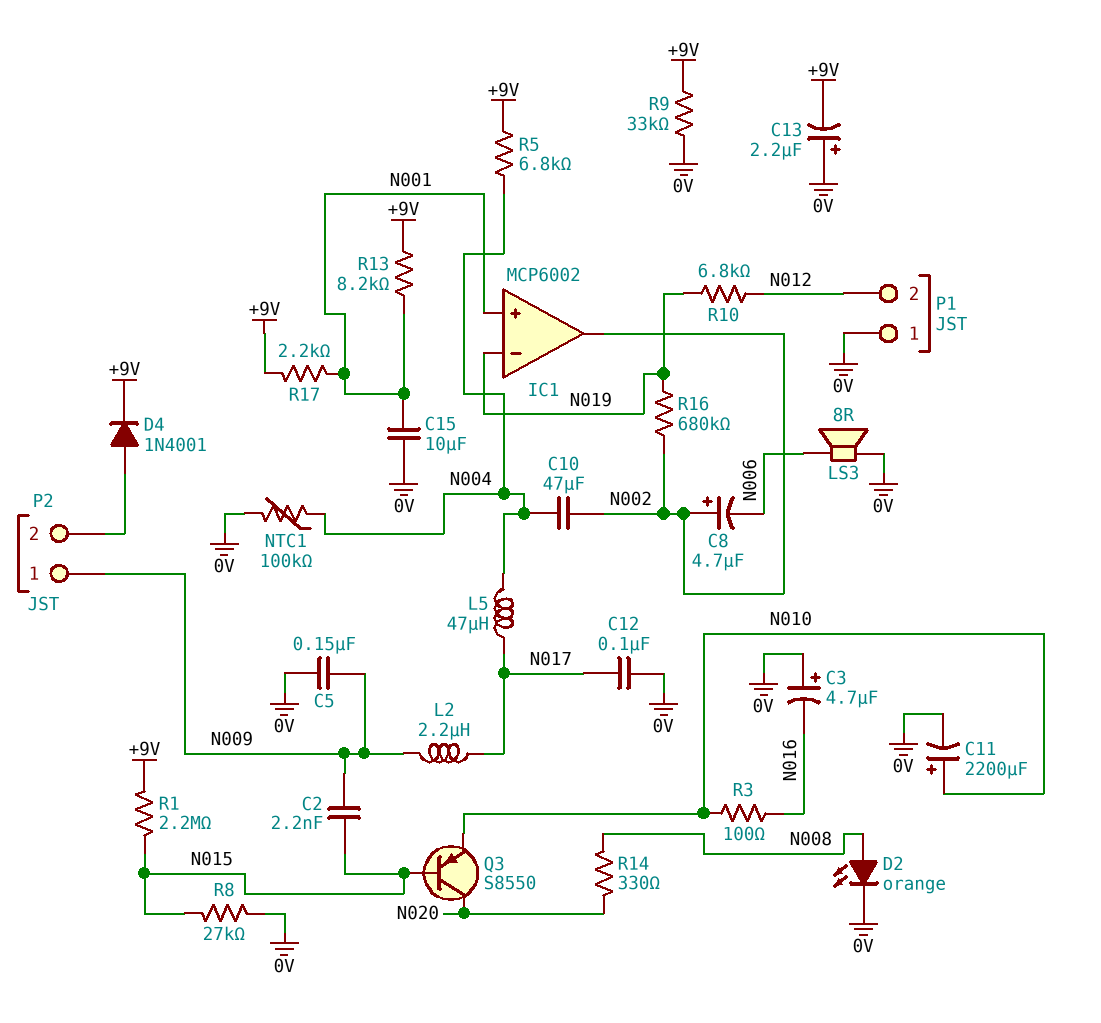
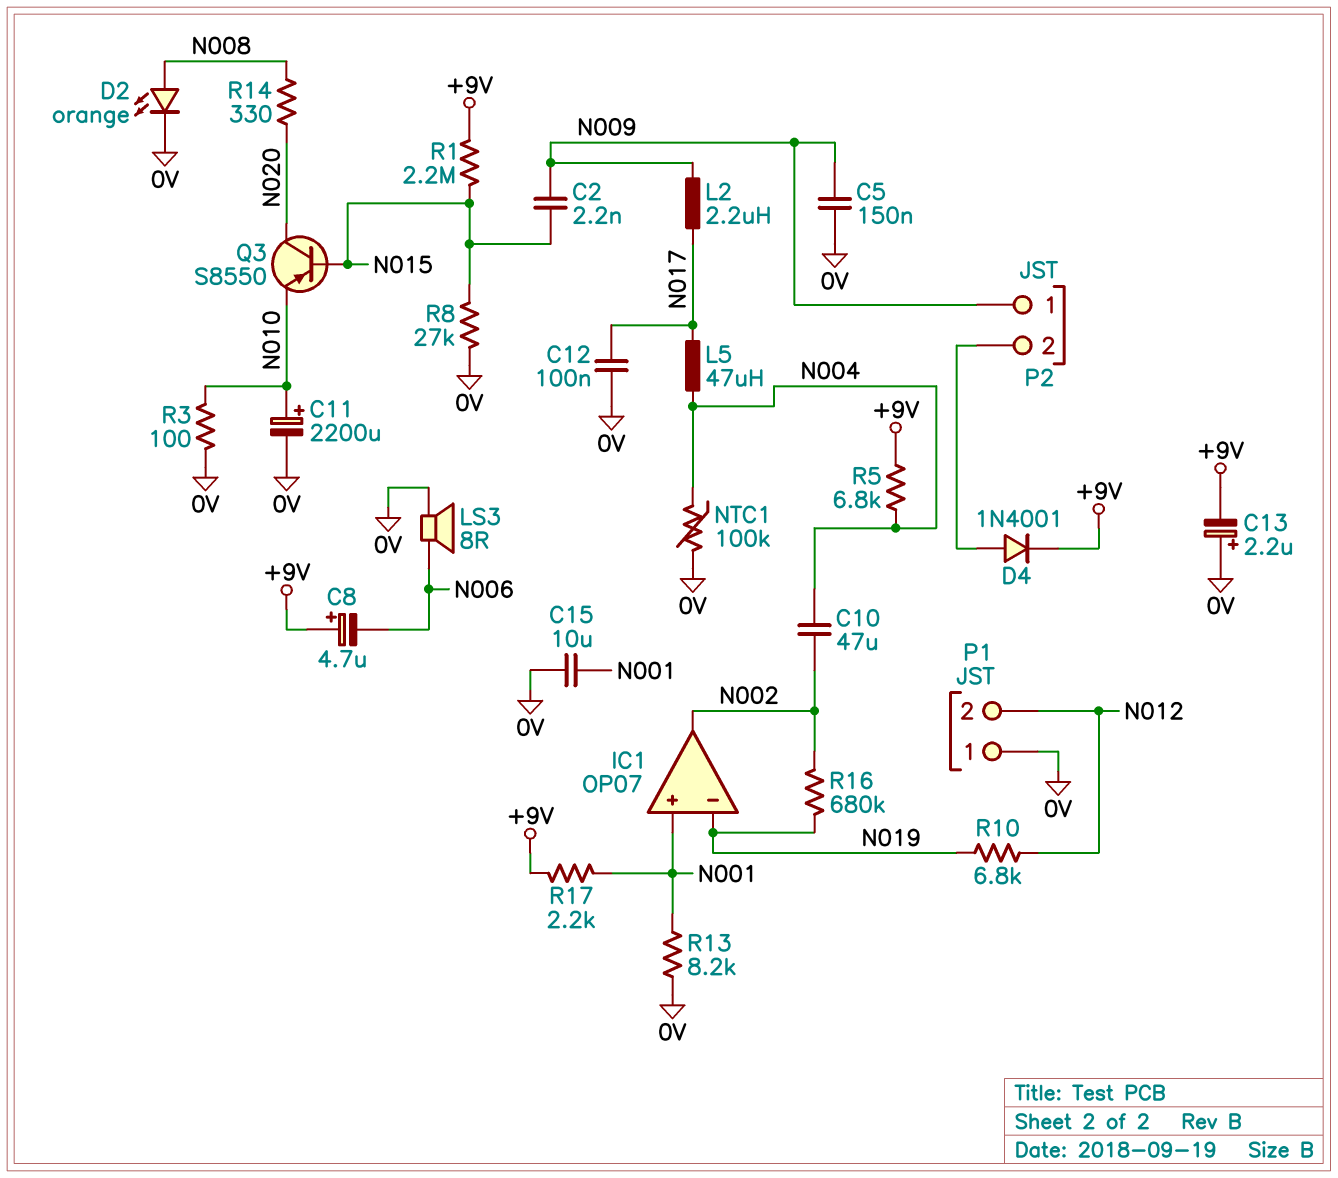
C3: 4.7uF (plus 0V, minus N016) -> none
C8: 4.7uF (plus N002, minus N006) -> 4.7uF (plus +9V, minus N006)
IC1: MCP6002 -> OP07
R3: 100 (N010, N016) -> 100 (0V, N010)
R9: 33k (+9V, 0V) -> none
R13: 8.2k (+9V, N001) -> 8.2k (0V, N001)

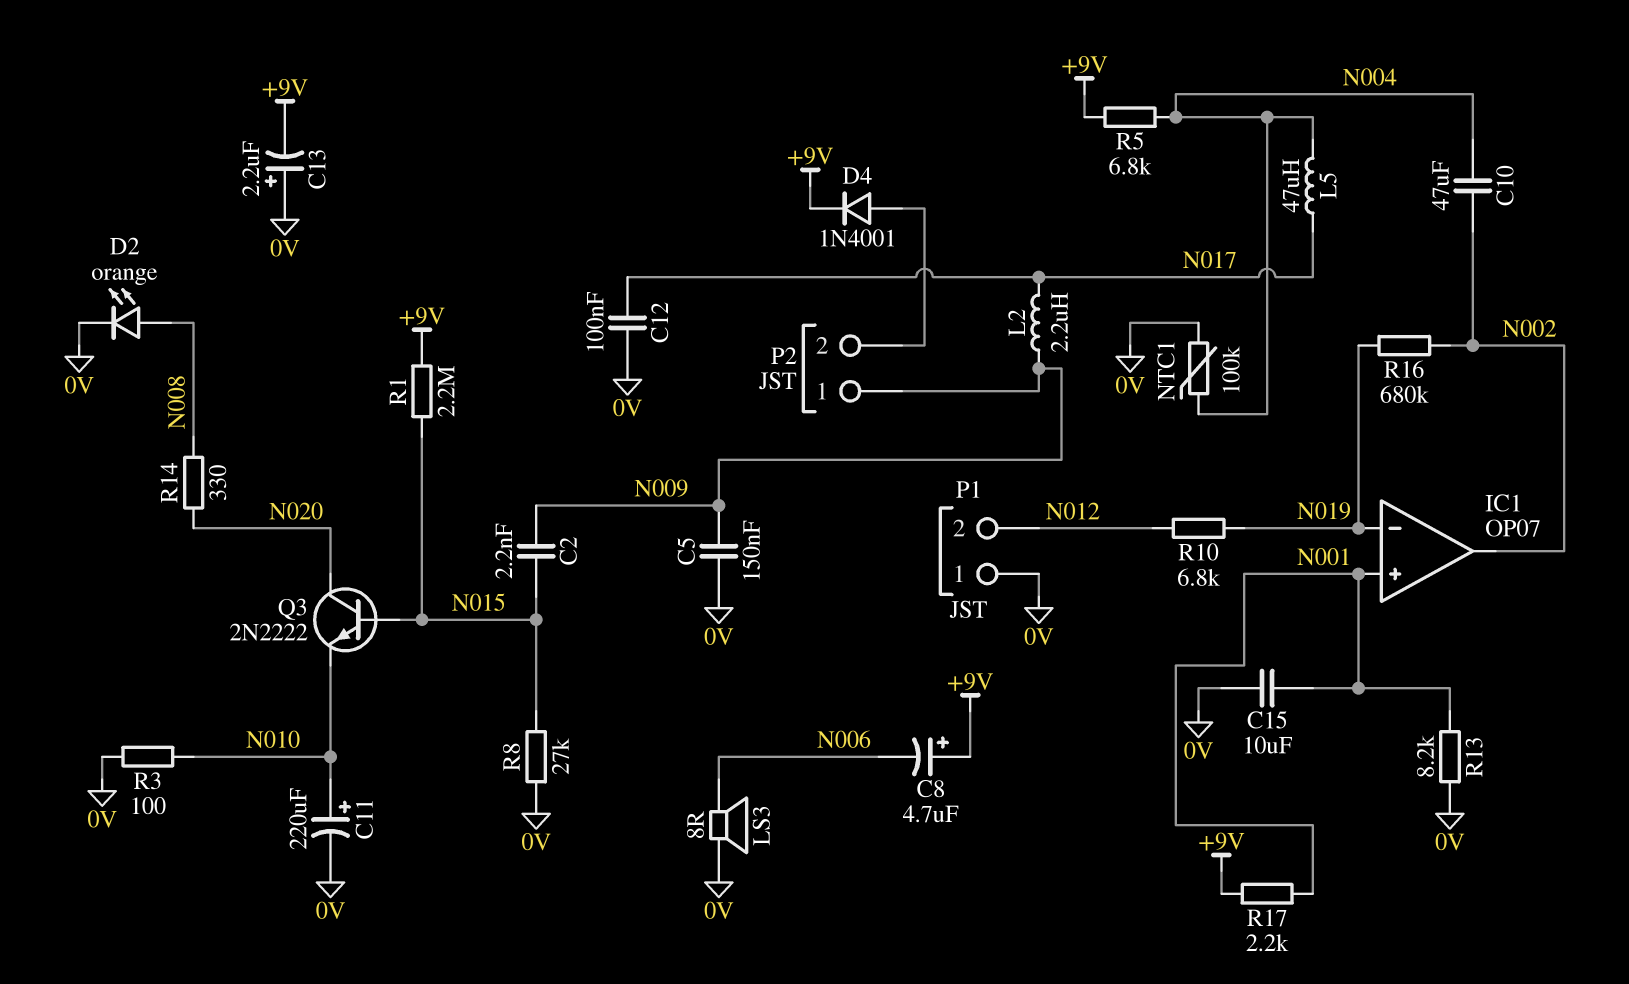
C11: 2200uF (plus N010, minus 0V) -> 220uF (plus N010, minus 0V)
Q3: PNP S8550 (B N015, C N020, E N010) -> NPN 2N2222 (B N015, C N020, E N010)

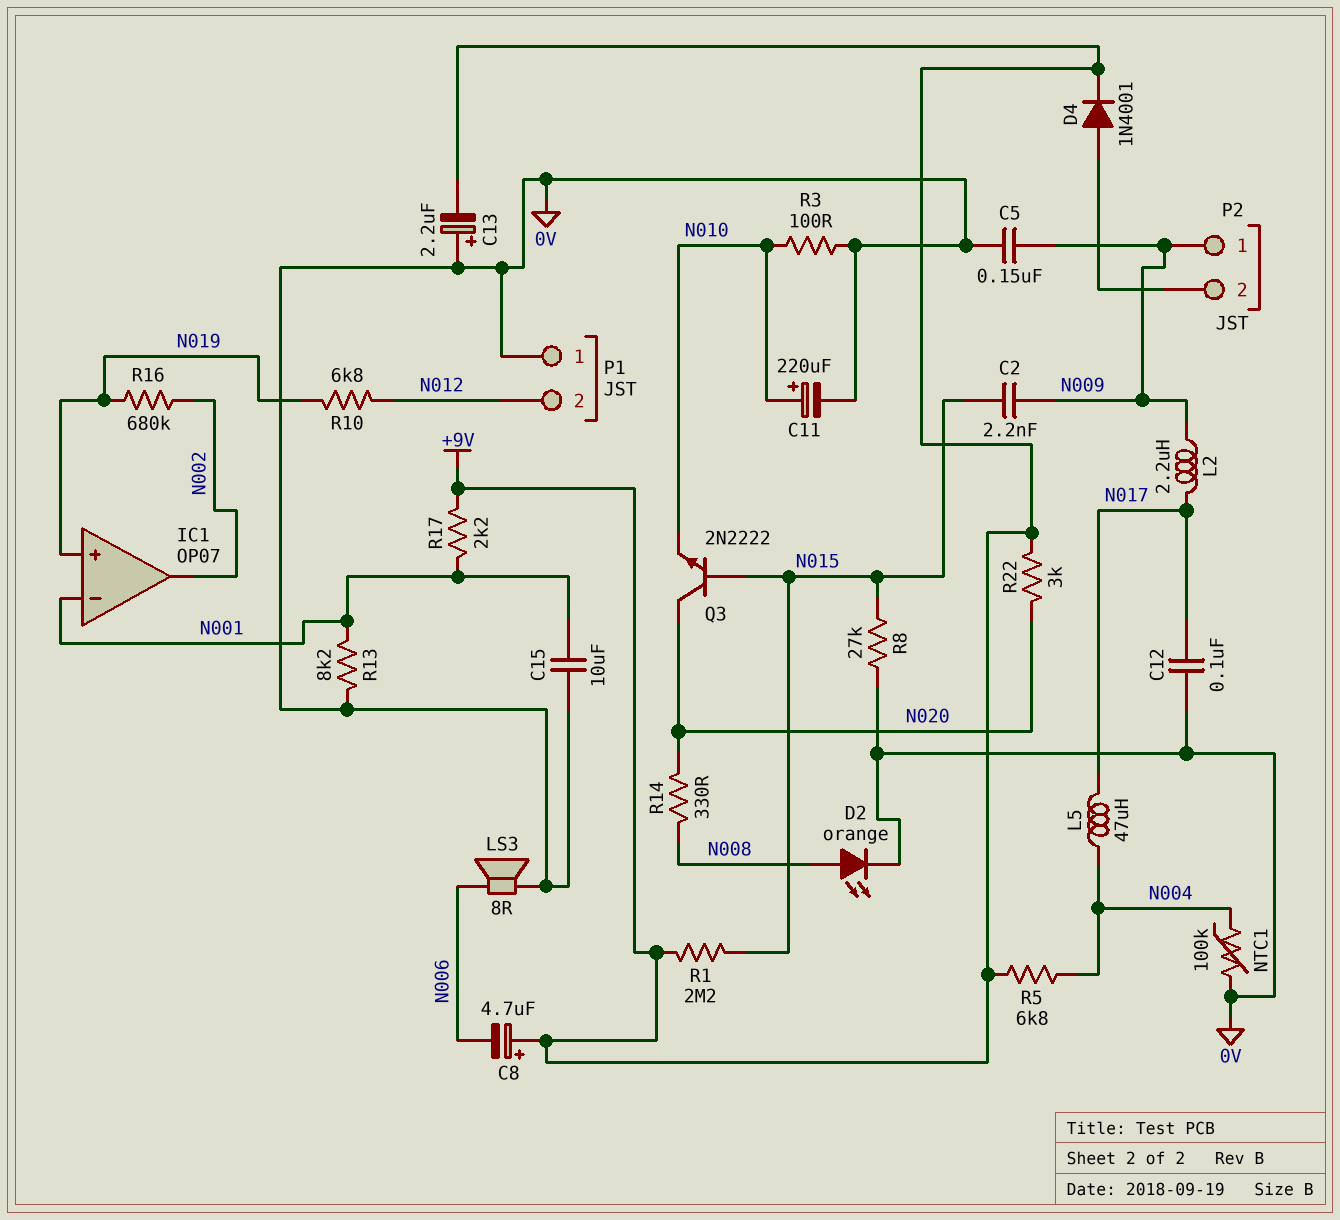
C10: 47uF (N002, N004) -> none
IC1 pin in+: N001 -> N019
IC1 pin in-: N019 -> N001
R22: none -> 3k (+9V, N020)

